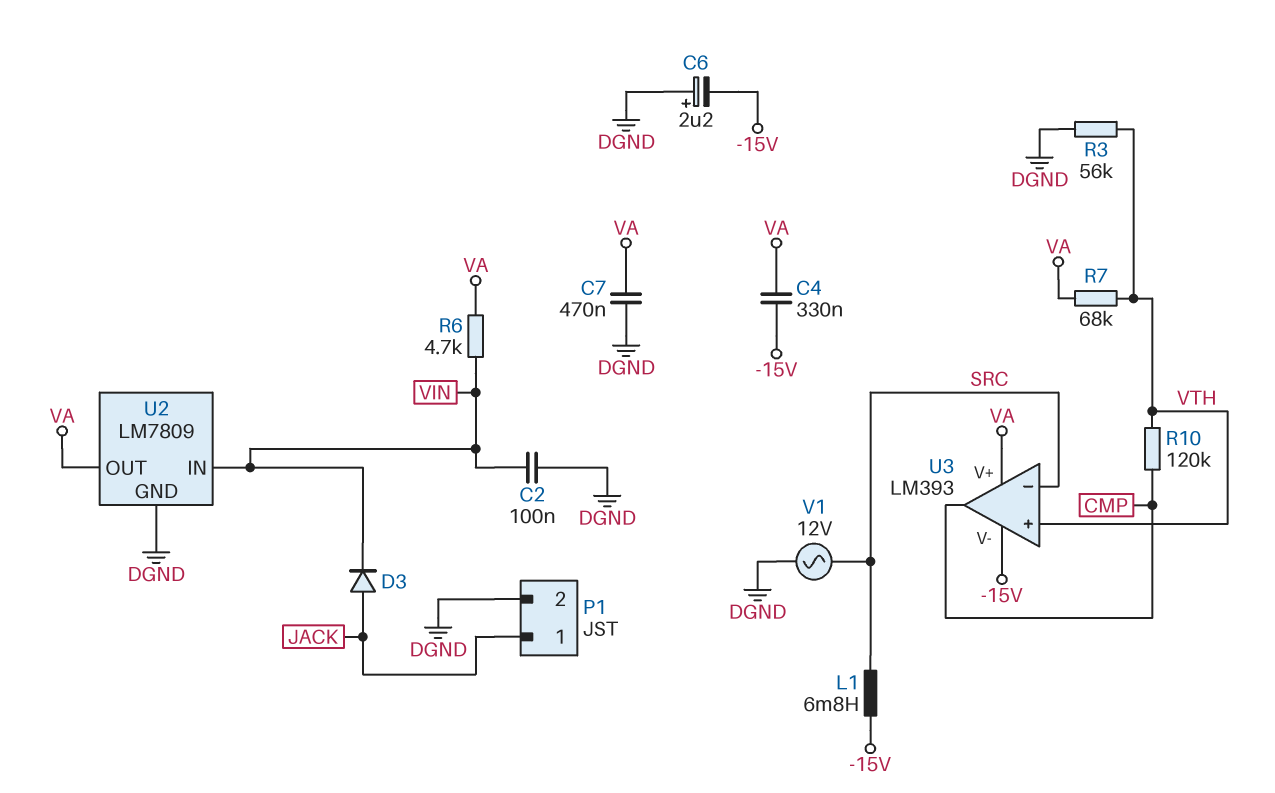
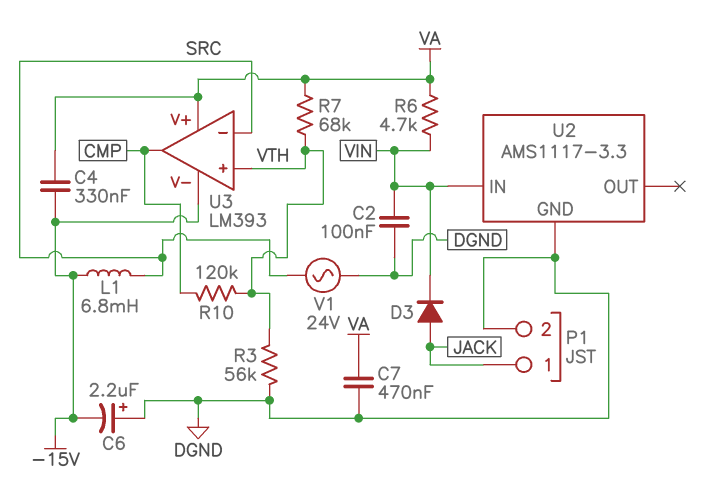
U2: LM7809 -> AMS1117-3.3
U2 pin OUT: VA -> none
V1: AC 12V (DGND, SRC) -> AC 24V (DGND, SRC)

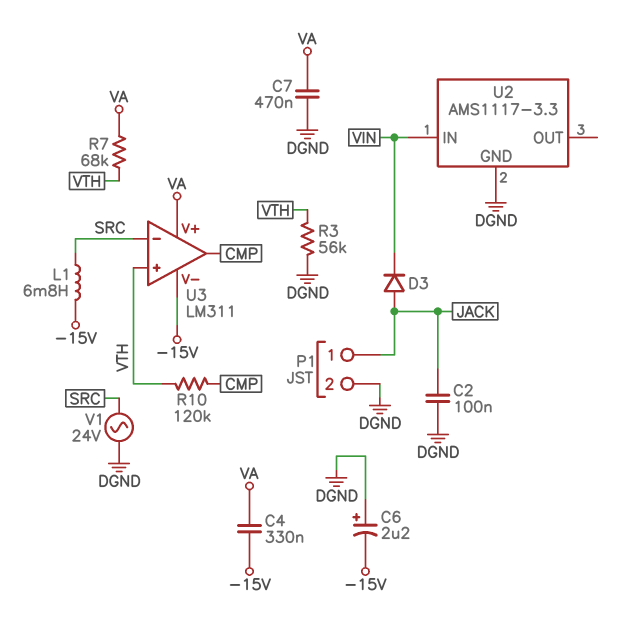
C2: 100nF (DGND, VIN) -> 100nF (DGND, JACK)
R6: 4.7k (VA, VIN) -> none
U3: LM393 -> LM311

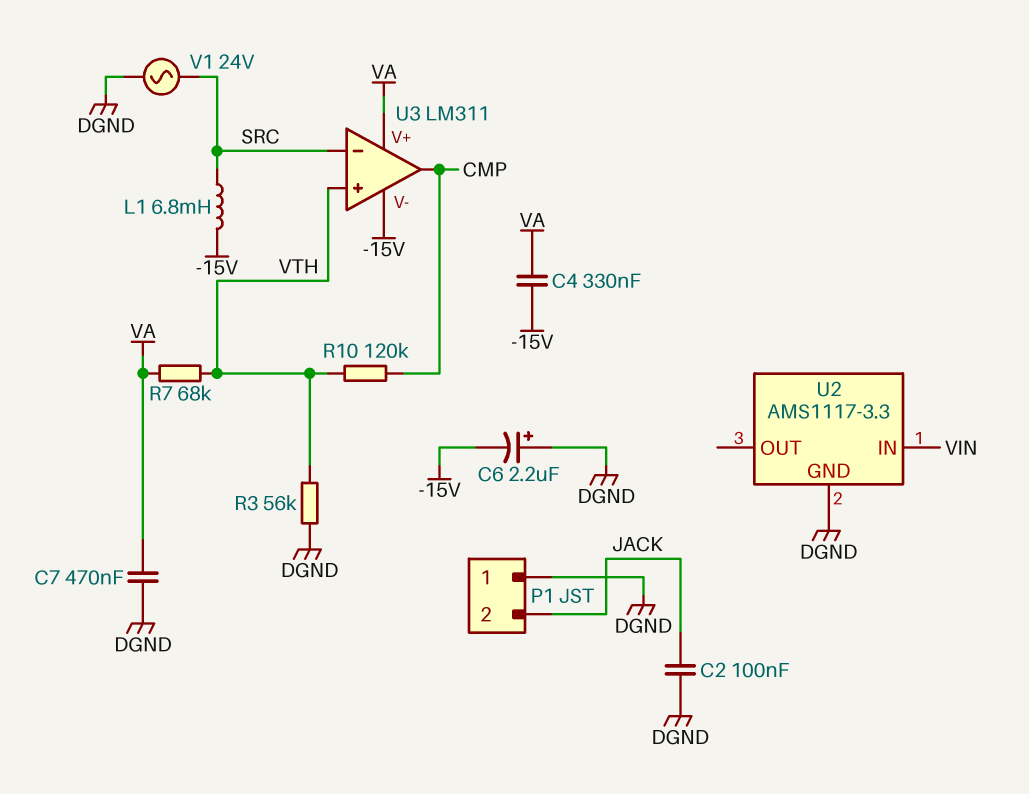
D3: diode (A JACK, K VIN) -> none
P1 pin 1: JACK -> DGND
P1 pin 2: DGND -> JACK

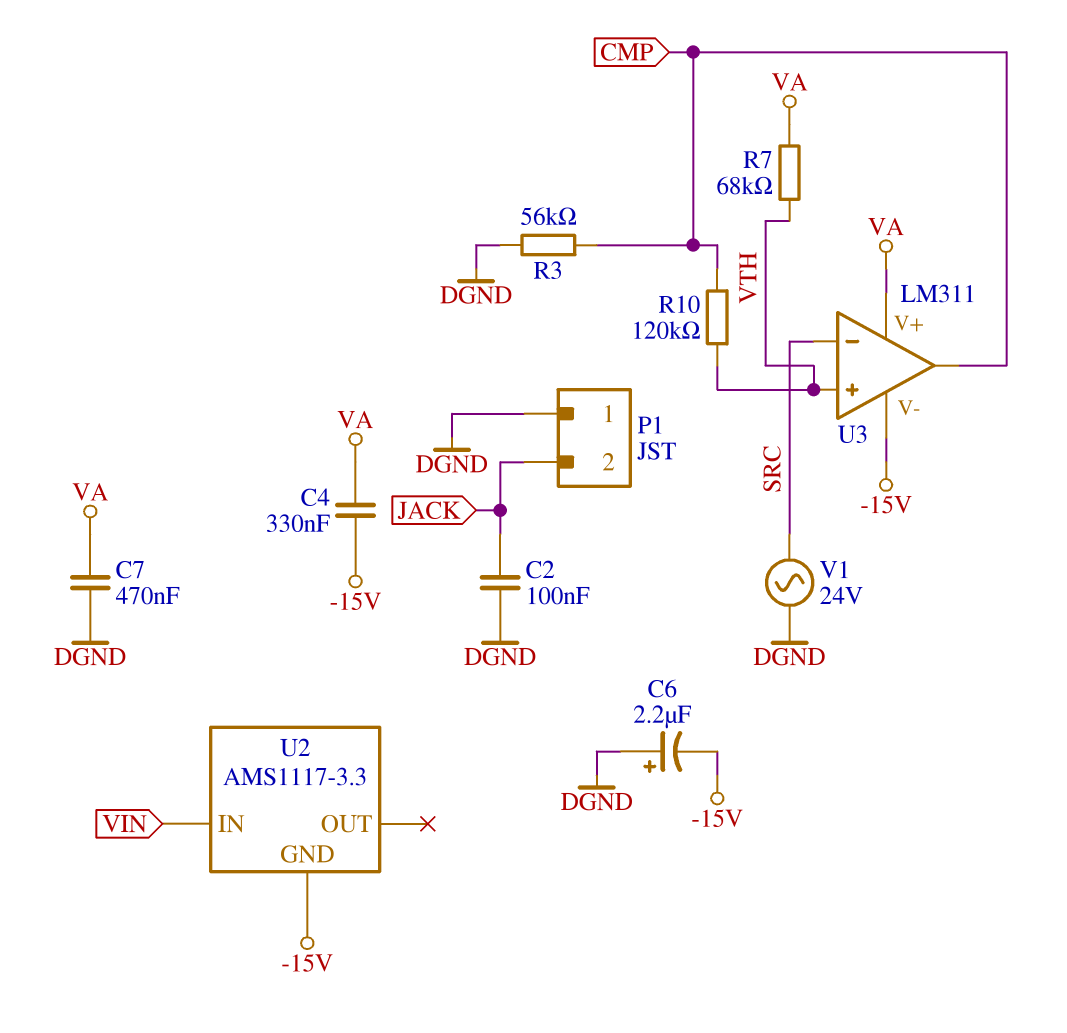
L1: 6.8mH (-15V, SRC) -> none
R3: 56k (DGND, VTH) -> 56k (CMP, DGND)
U2 pin GND: DGND -> -15V

